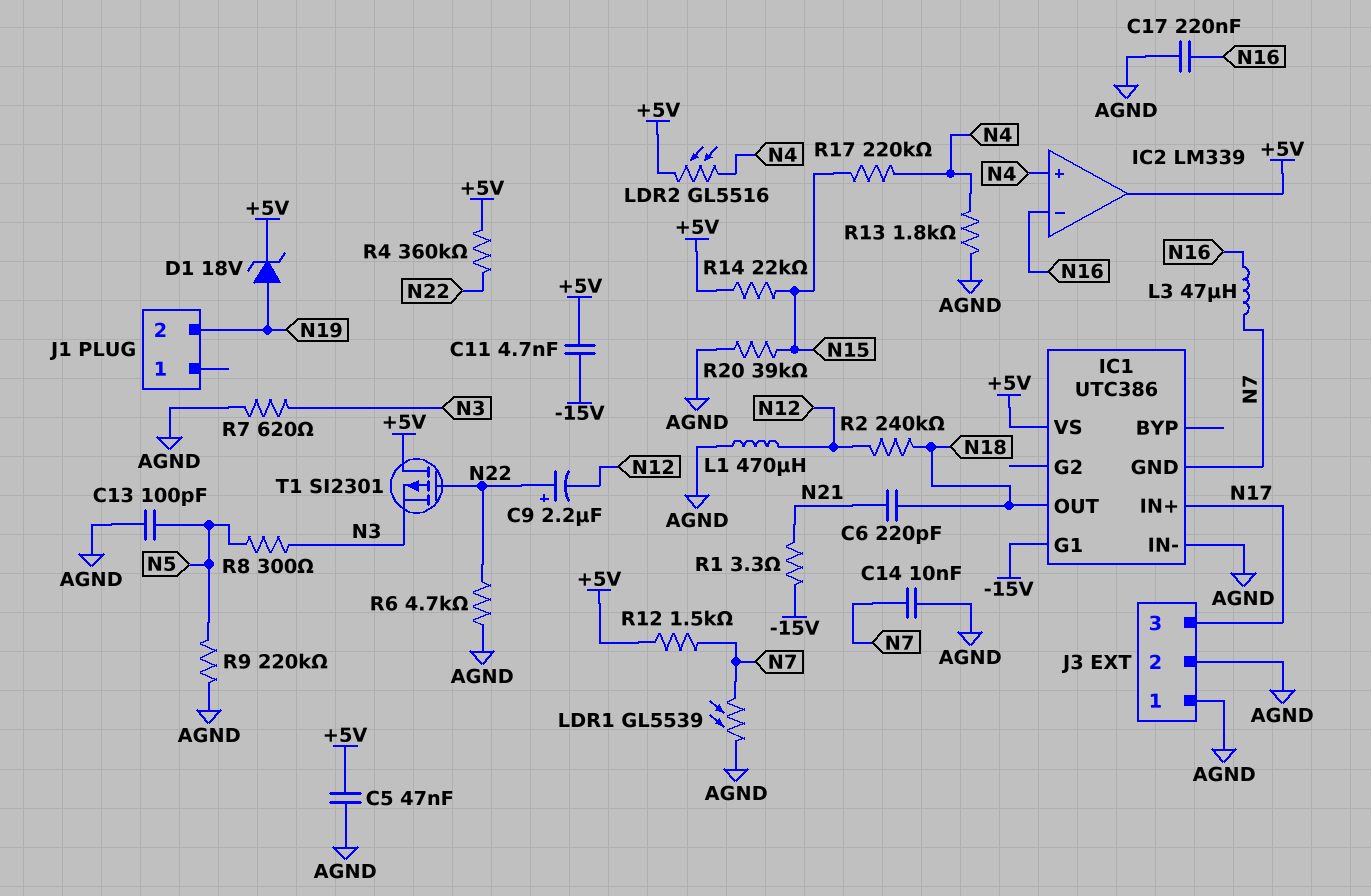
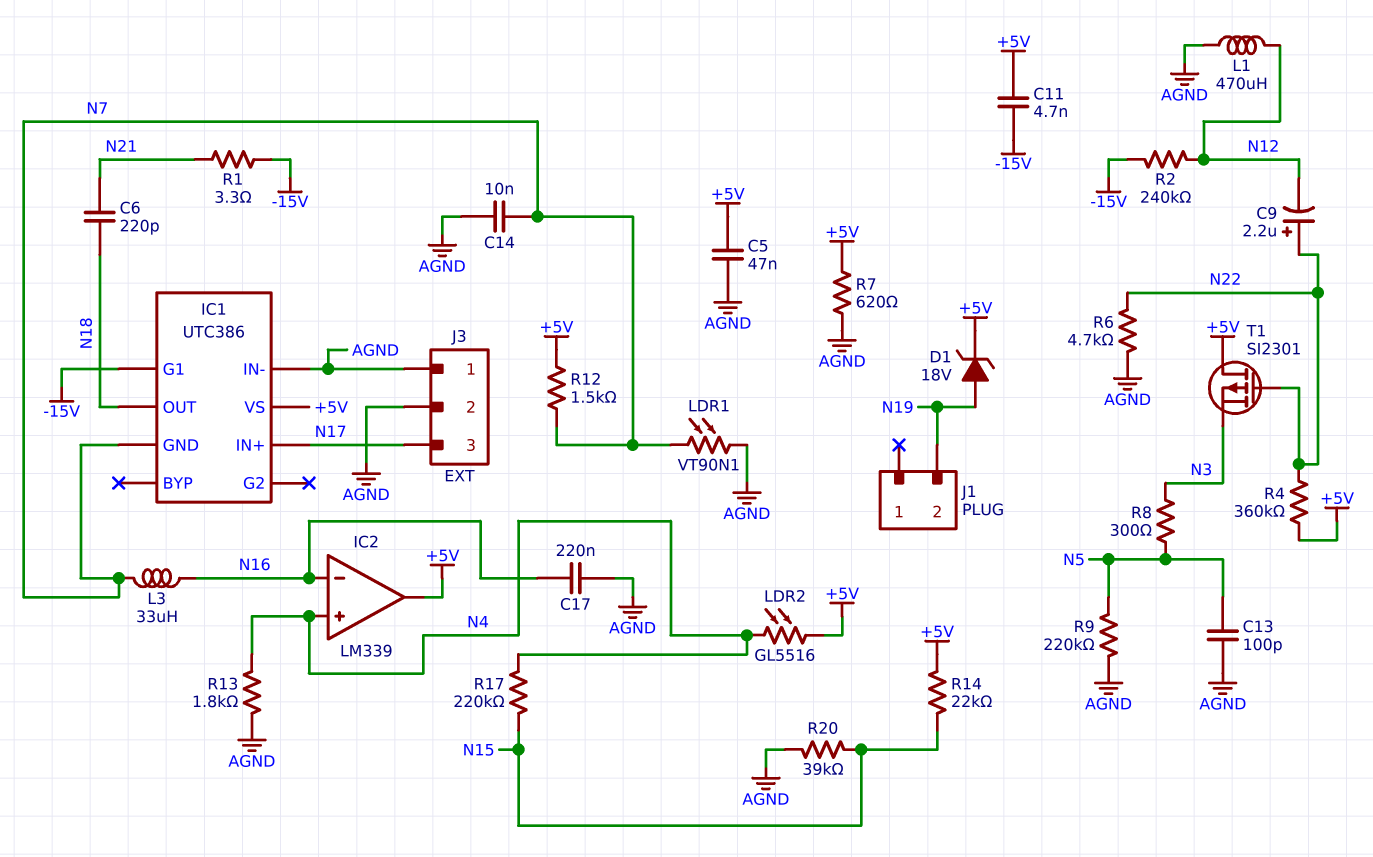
L3: 47uH (N7, N16) -> 33uH (N7, N16)
LDR1: GL5539 (AGND, N7) -> VT90N1 (AGND, N7)
R2: 240k (N12, N18) -> 240k (-15V, N12)
R7: 620 (AGND, N3) -> 620 (+5V, AGND)

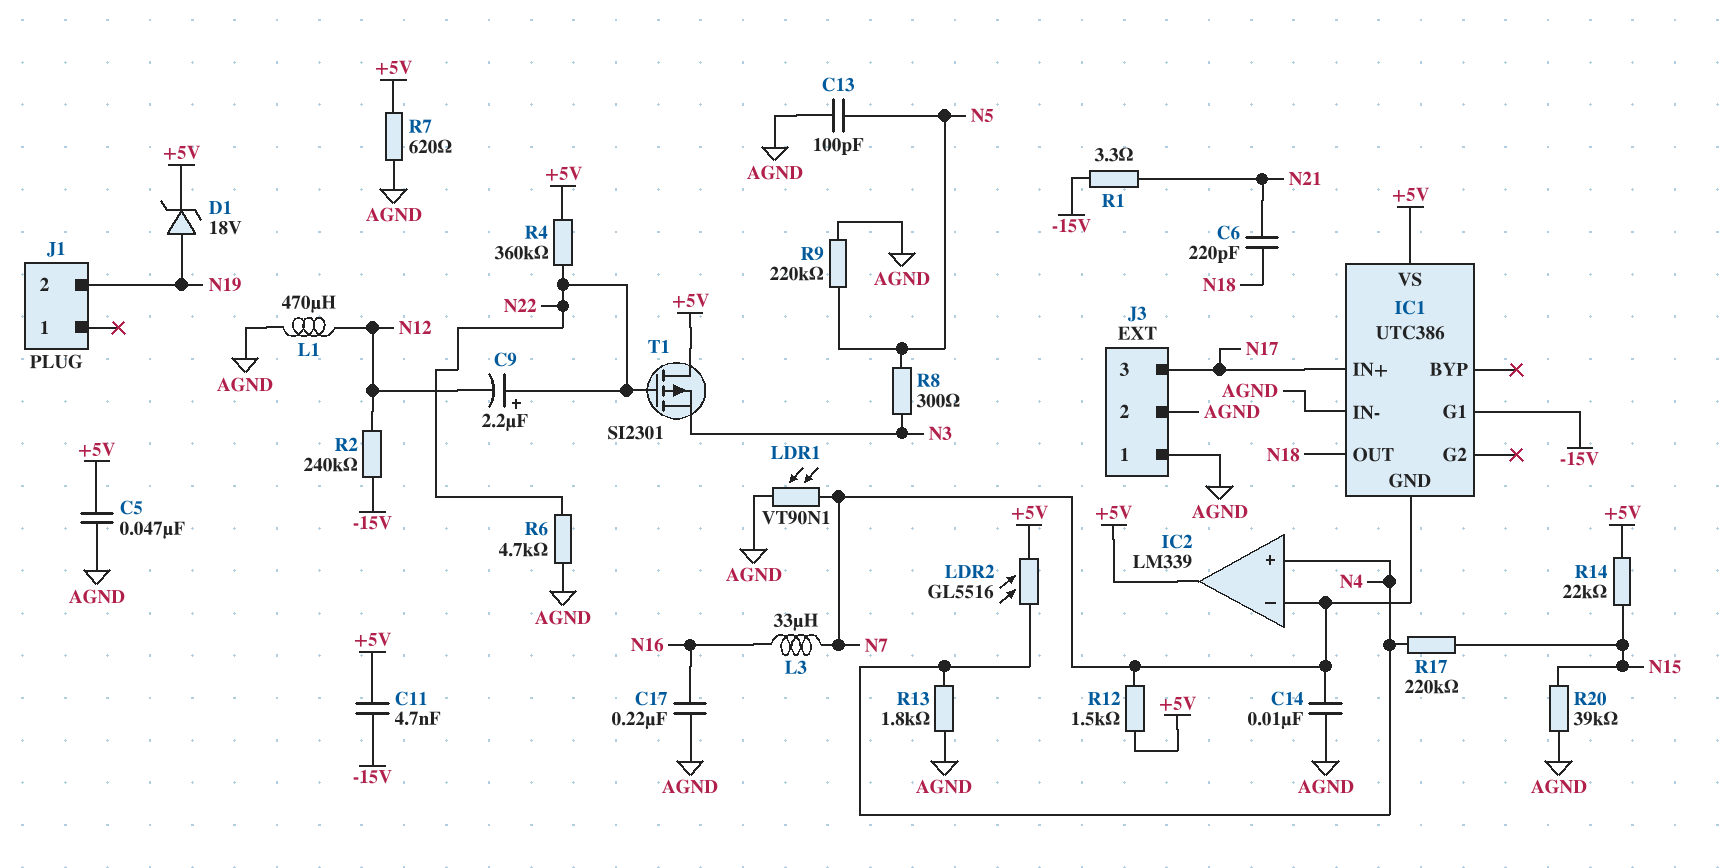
IC2 pin in-: N16 -> N7

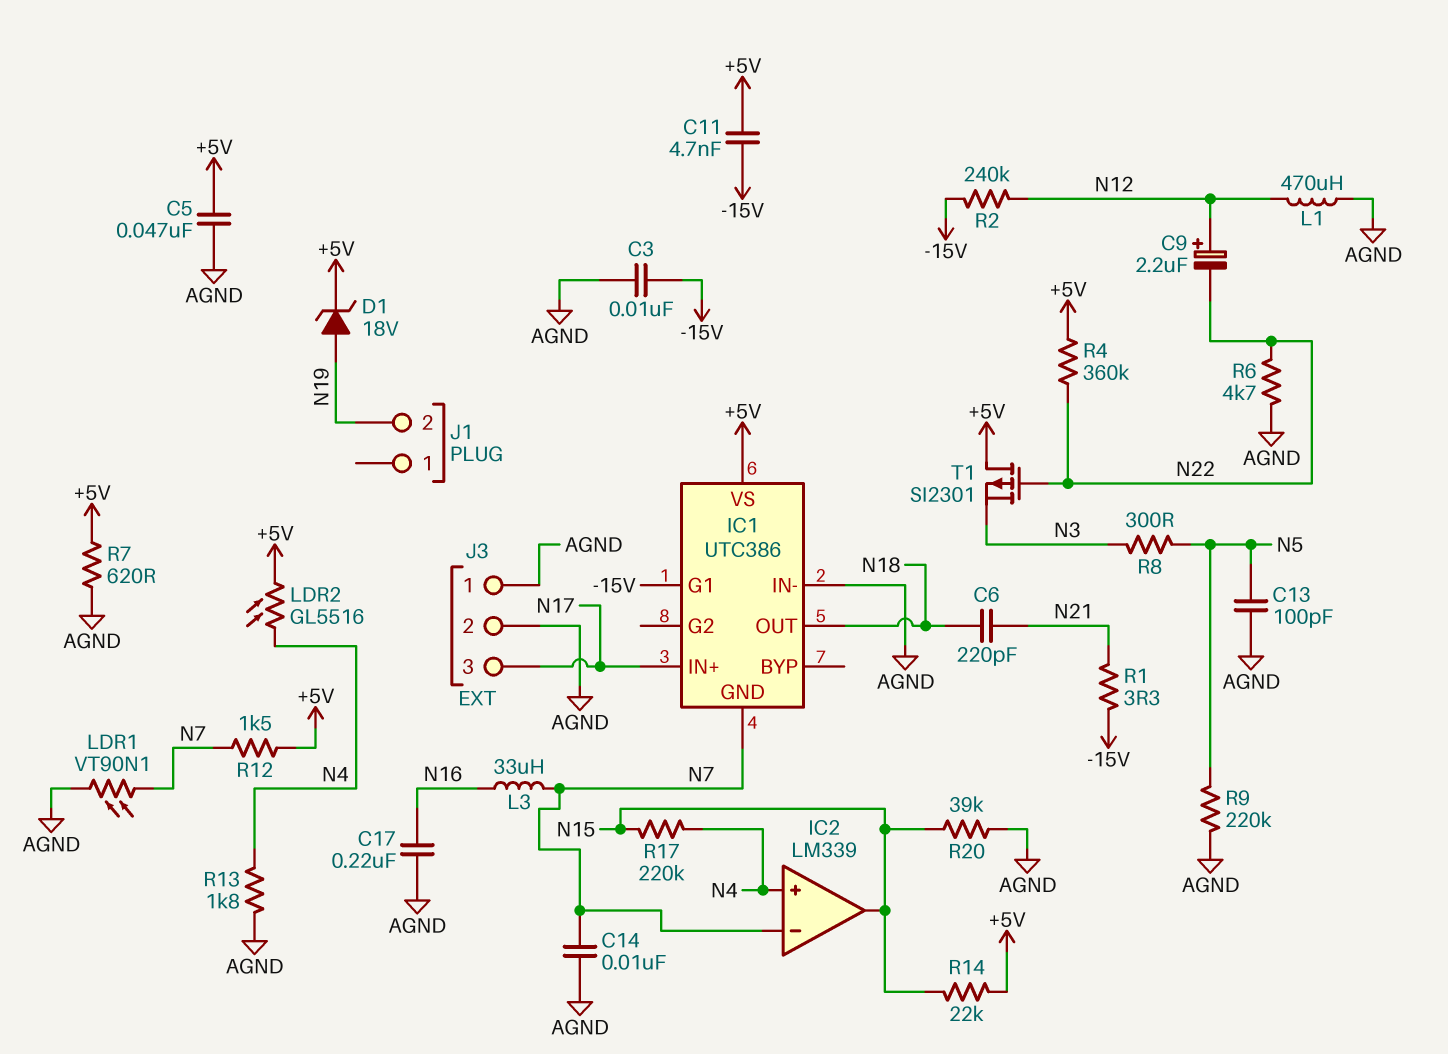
C3: none -> 10nF (-15V, AGND)
C9: 2.2uF (plus N22, minus N12) -> 2.2uF (plus N12, minus N22)
IC2 pin out: +5V -> N15

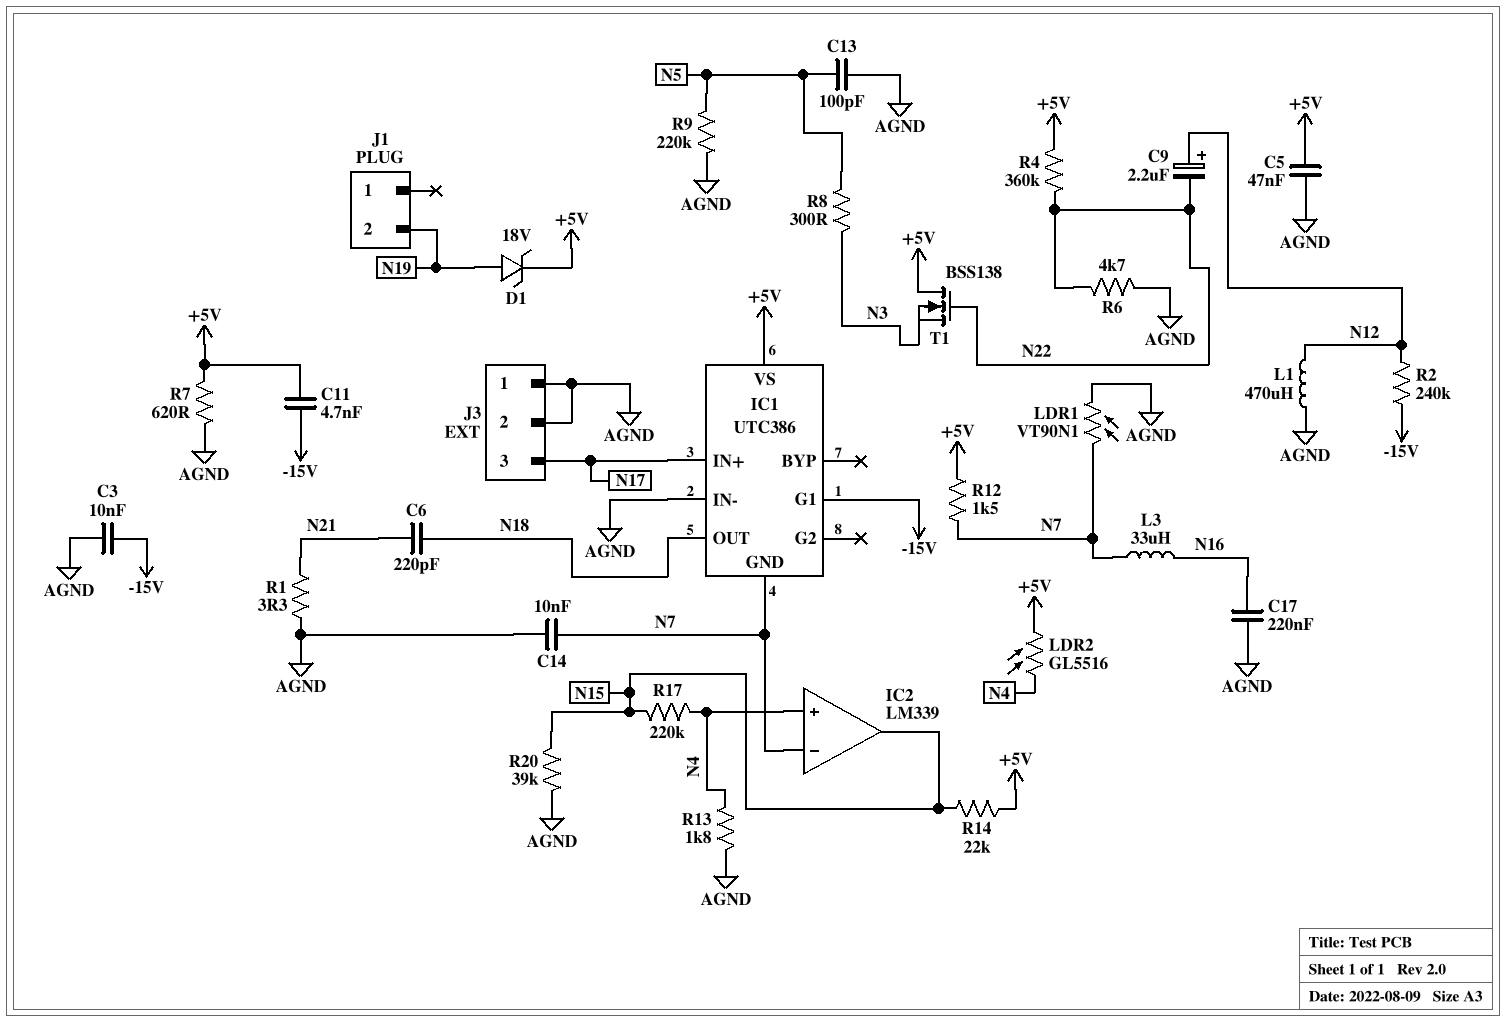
R1: 3.3 (-15V, N21) -> 3.3 (AGND, N21)
T1: PMOS SI2301 (G N22, D +5V, S N3) -> NMOS BSS138 (G N22, D +5V, S N3)

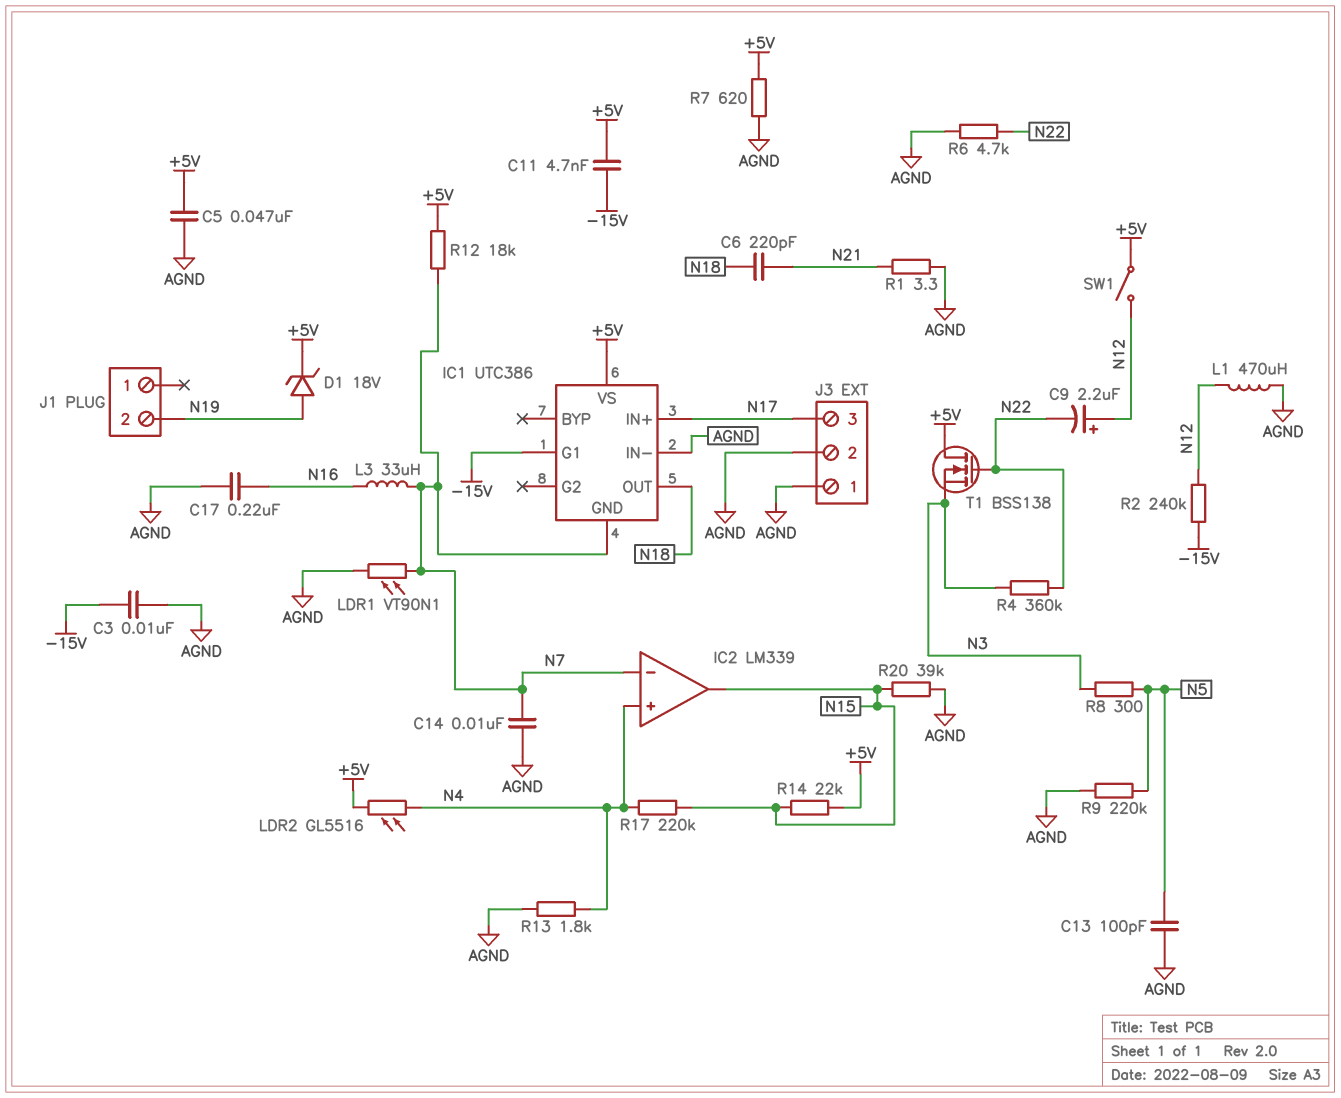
R4: 360k (+5V, N22) -> 360k (N3, N22)
R12: 1.5k (+5V, N7) -> 18k (+5V, N7)
SW1: none -> switch (+5V, N12)

